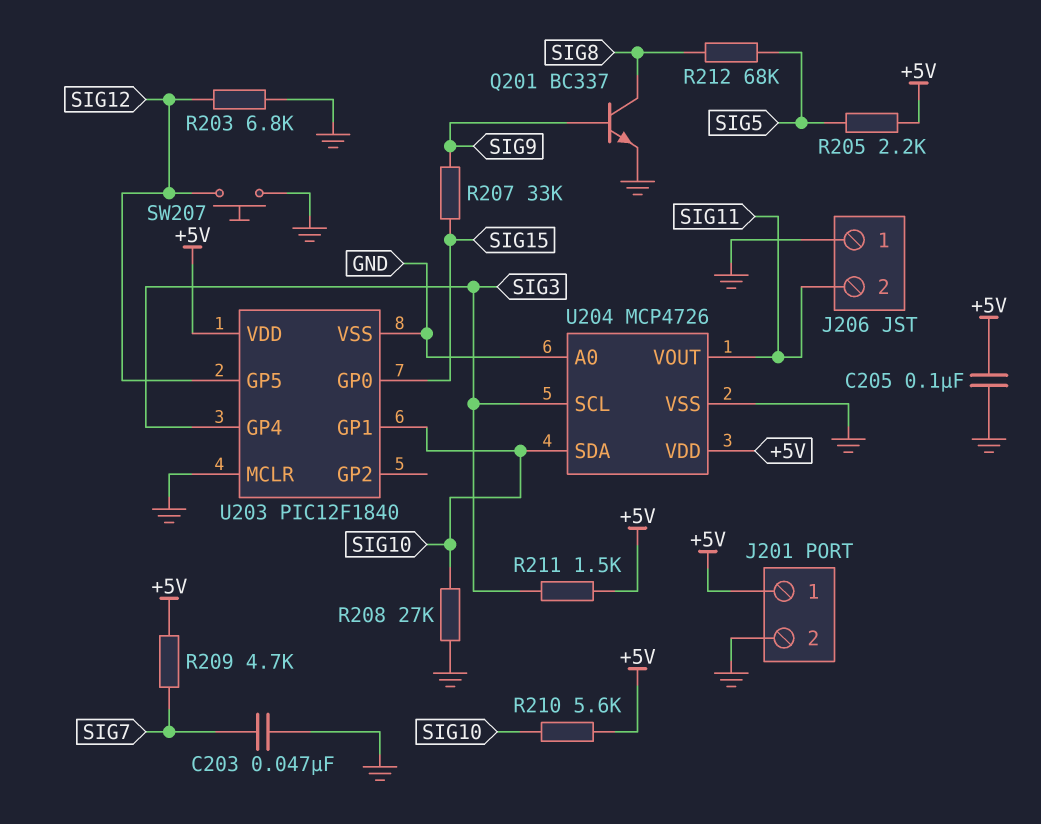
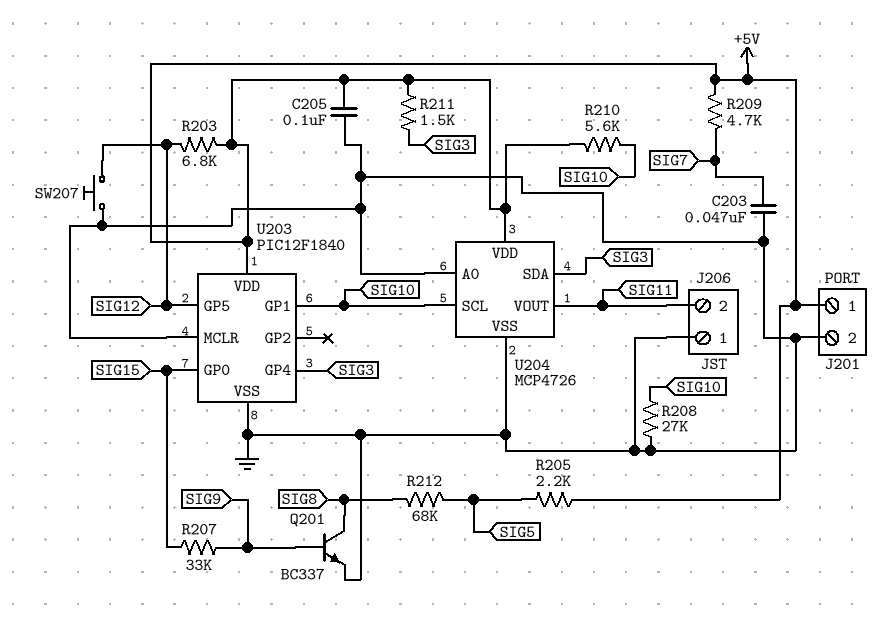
R203: 6.8k (GND, SIG12) -> 6.8k (+5V, SIG12)
U204 pin SCL: SIG3 -> SIG10
U204 pin SDA: SIG10 -> SIG3

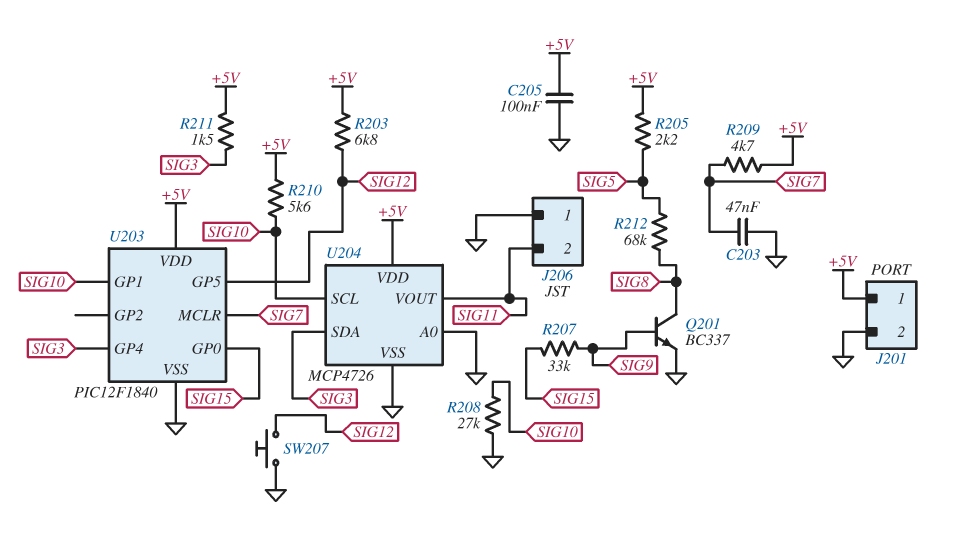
U203 pin MCLR: GND -> SIG7

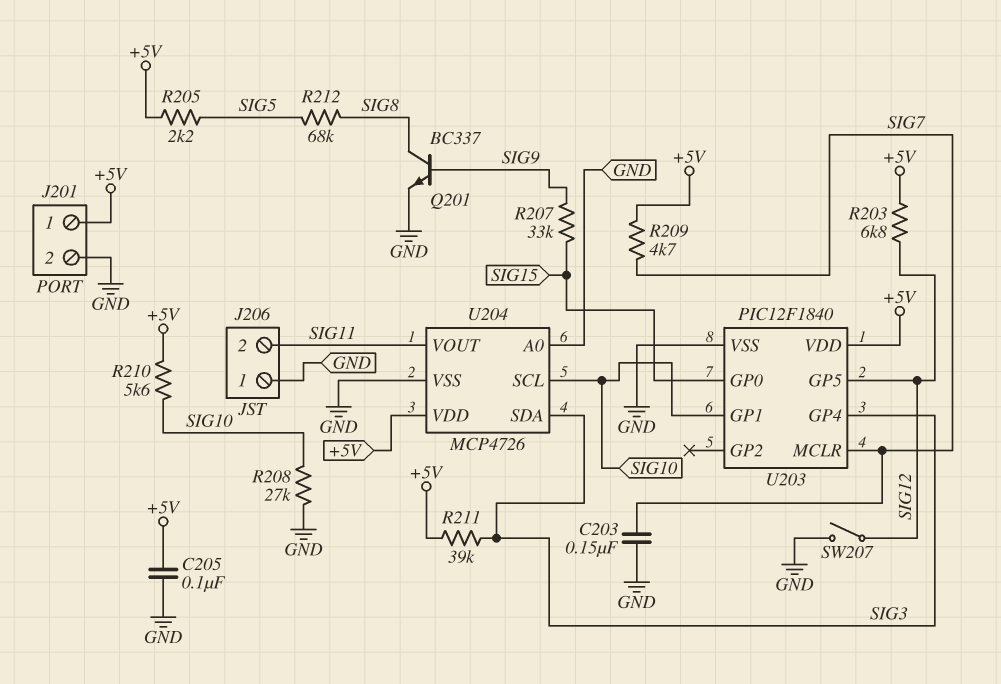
C203: 47nF (GND, SIG7) -> 150nF (GND, SIG7)
R211: 1.5k (+5V, SIG3) -> 39k (+5V, SIG3)
SW207: button (GND, SIG12) -> switch (GND, SIG12)

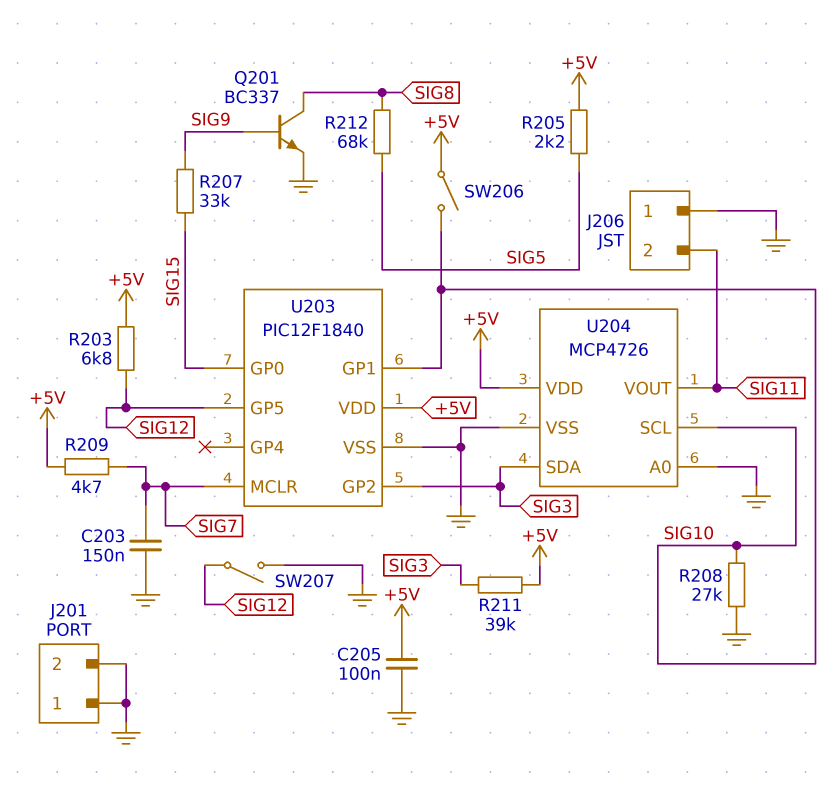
J201 pin 1: +5V -> GND
R210: 5.6k (+5V, SIG10) -> none
SW206: none -> switch (+5V, SIG10)
U203 pin GP2: none -> SIG3
U203 pin GP4: SIG3 -> none

